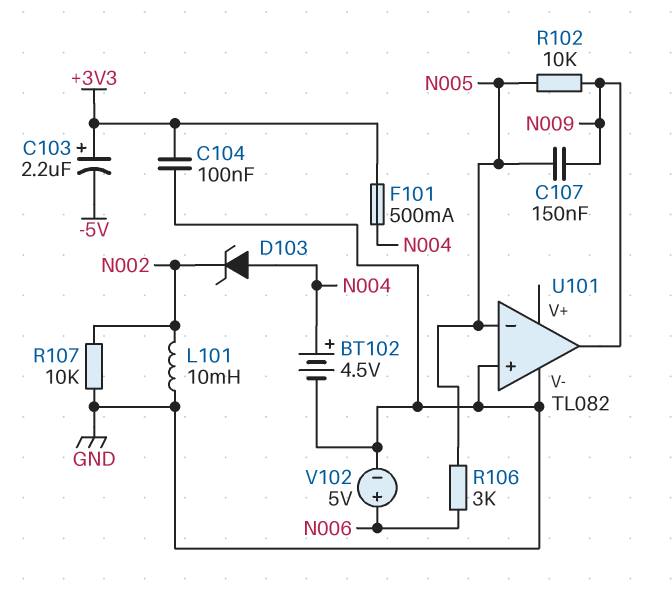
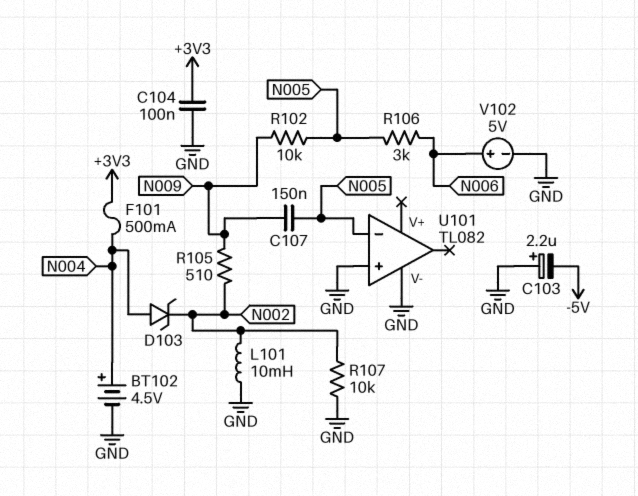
C103: 2.2uF (plus +3V3, minus -5V) -> 2.2uF (plus GND, minus -5V)
R105: none -> 510 (N002, N009)
U101 pin out: N009 -> none

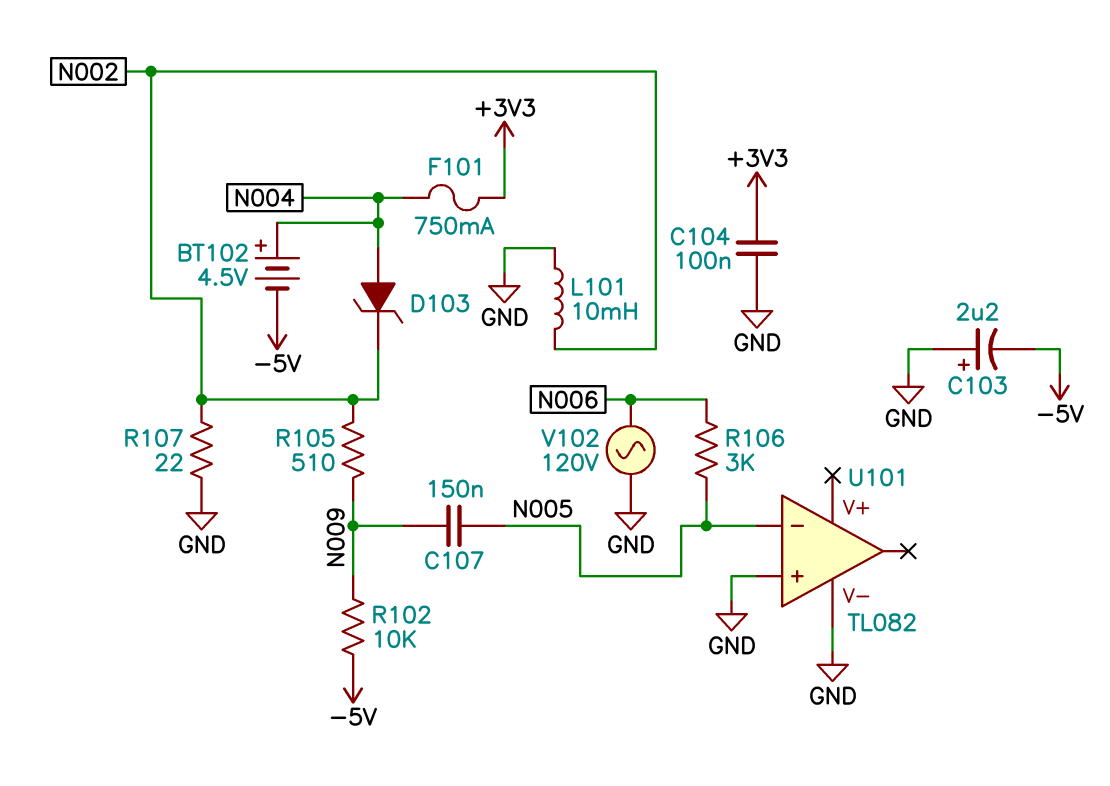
BT102: 4.5V (plus N004, minus GND) -> 4.5V (plus N004, minus -5V)
F101: 500mA (+3V3, N004) -> 750mA (+3V3, N004)
R102: 10k (N005, N009) -> 10k (-5V, N009)
R107: 10k (GND, N002) -> 22 (GND, N002)
V102: 5V (plus N006, minus GND) -> AC 120V (GND, N006)

